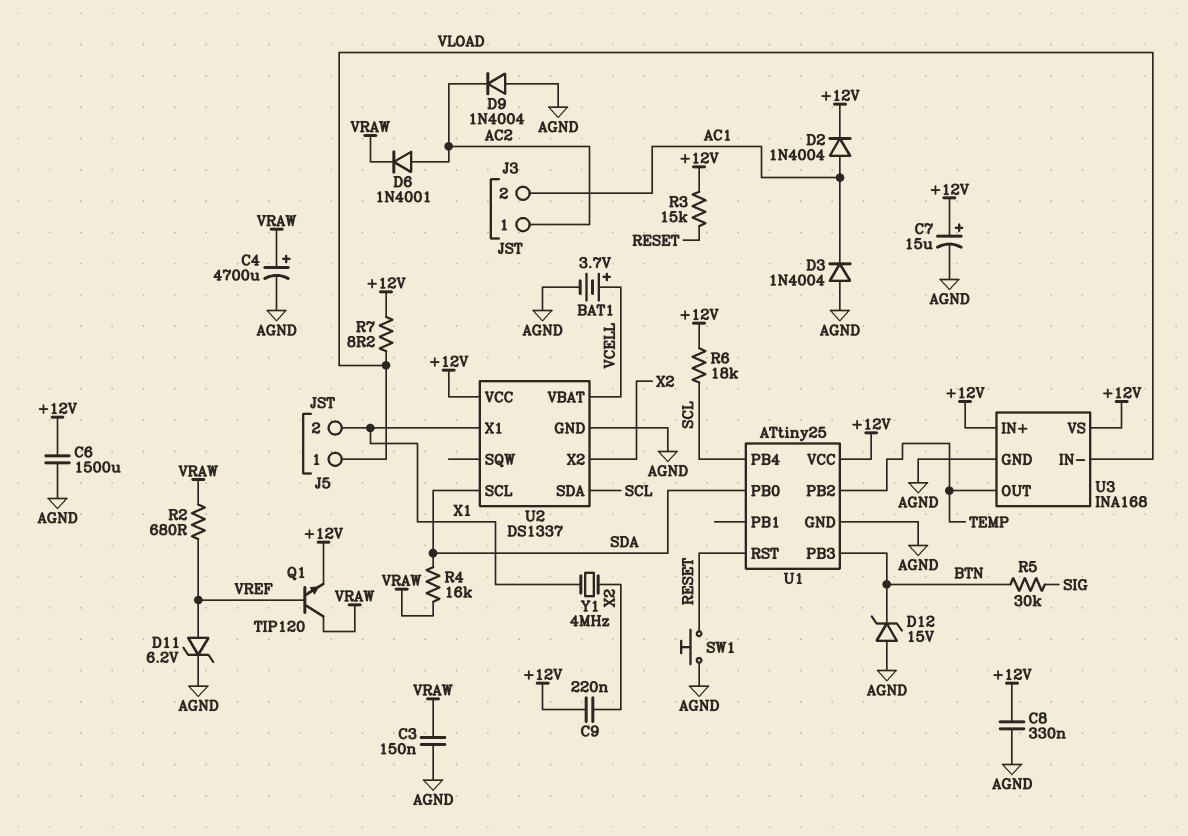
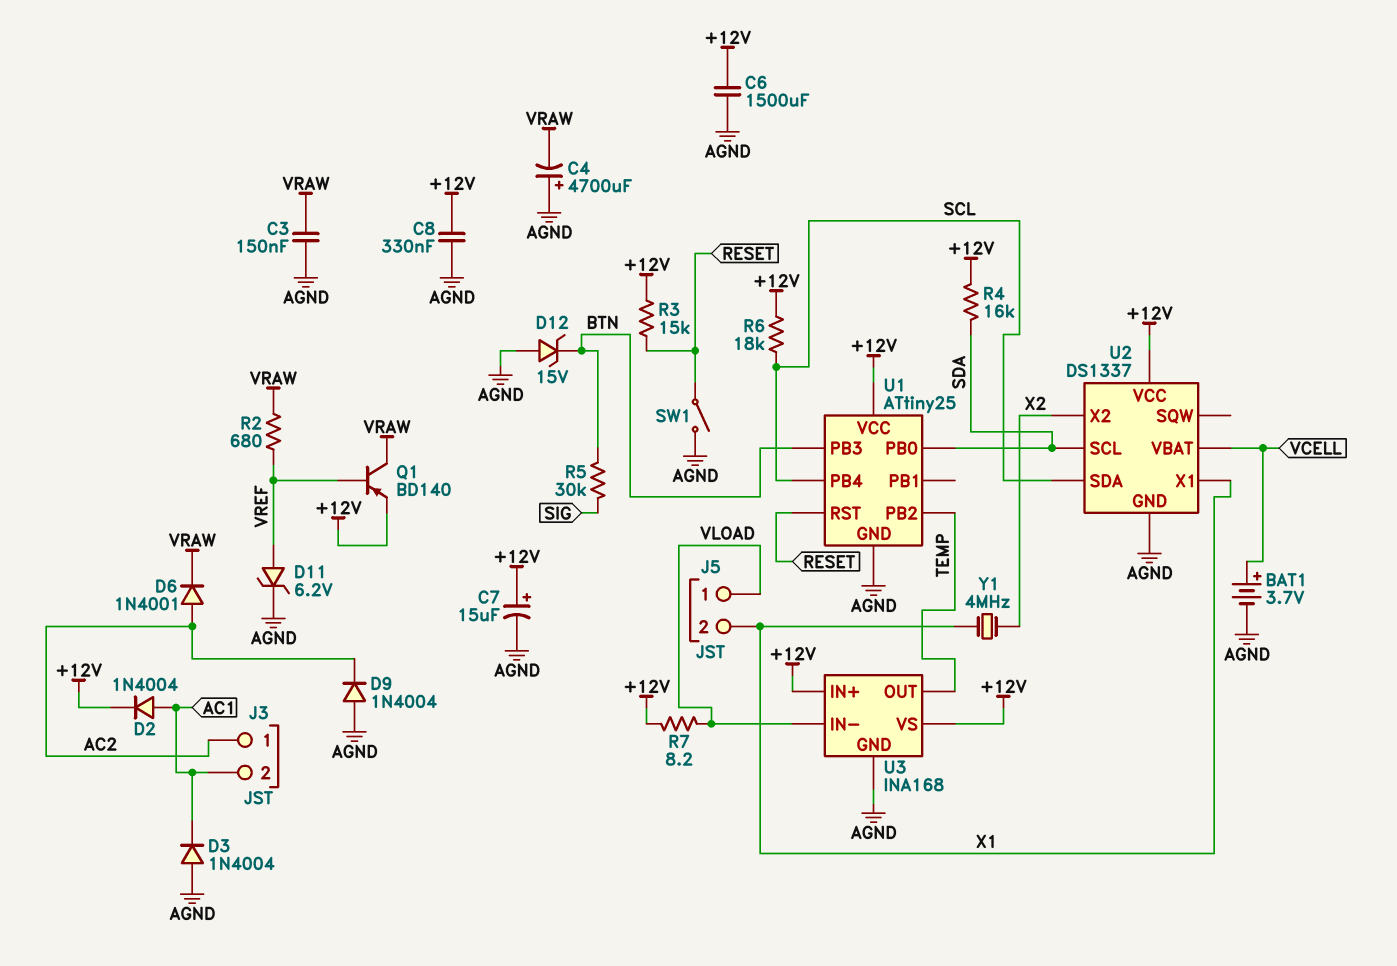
C4: 4700uF (plus VRAW, minus AGND) -> 4700uF (plus AGND, minus VRAW)
C9: 220nF (+12V, X2) -> none
Q1: NPN TIP120 (B VREF, C VRAW, E +12V) -> PNP BD140 (B VREF, C VRAW, E +12V)
R4: 16k (SDA, VRAW) -> 16k (+12V, SDA)
SW1: button (AGND, RESET) -> switch (AGND, RESET)

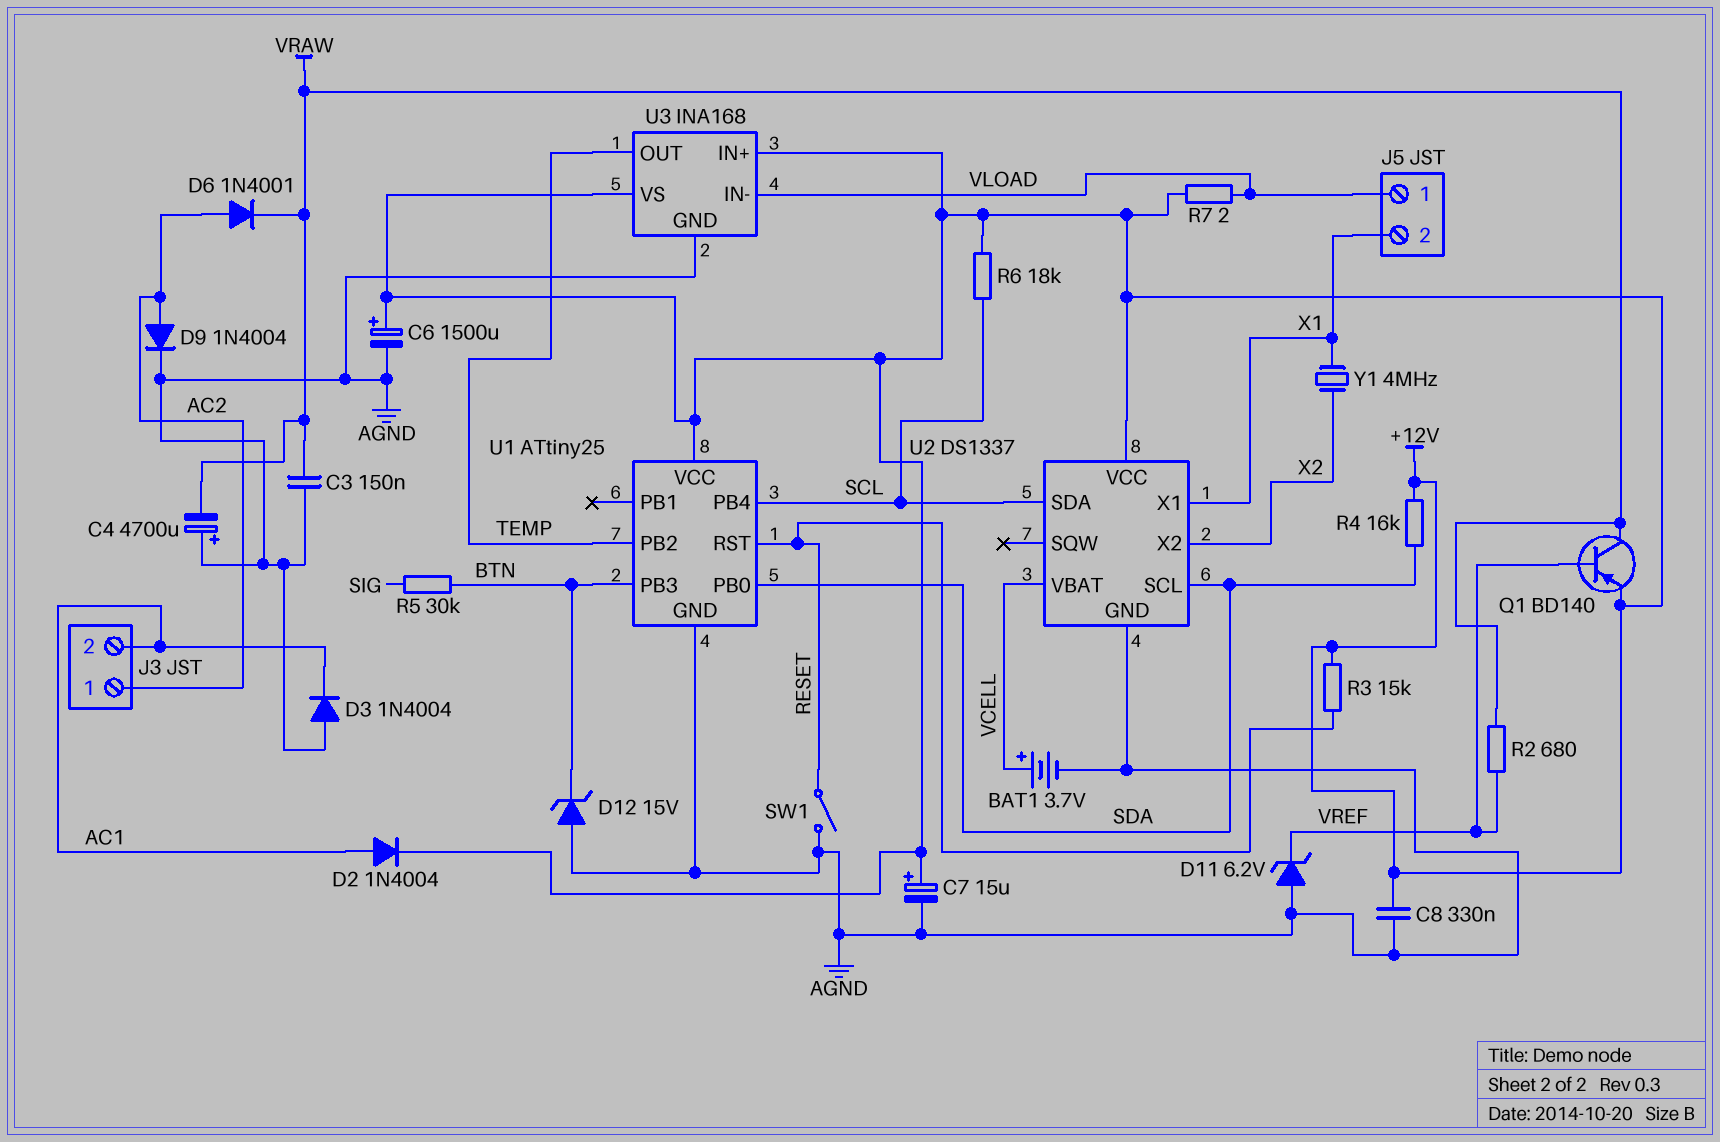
C6: 1500uF (+12V, AGND) -> 1500uF (plus +12V, minus AGND)
D9: diode 1N4004 (A AGND, K AC2) -> diode 1N4004 (A AC2, K AGND)
D11: zener 6.2V (A VREF, K AGND) -> zener 6.2V (A AGND, K VREF)
R7: 8.2 (+12V, VLOAD) -> 2 (+12V, VLOAD)

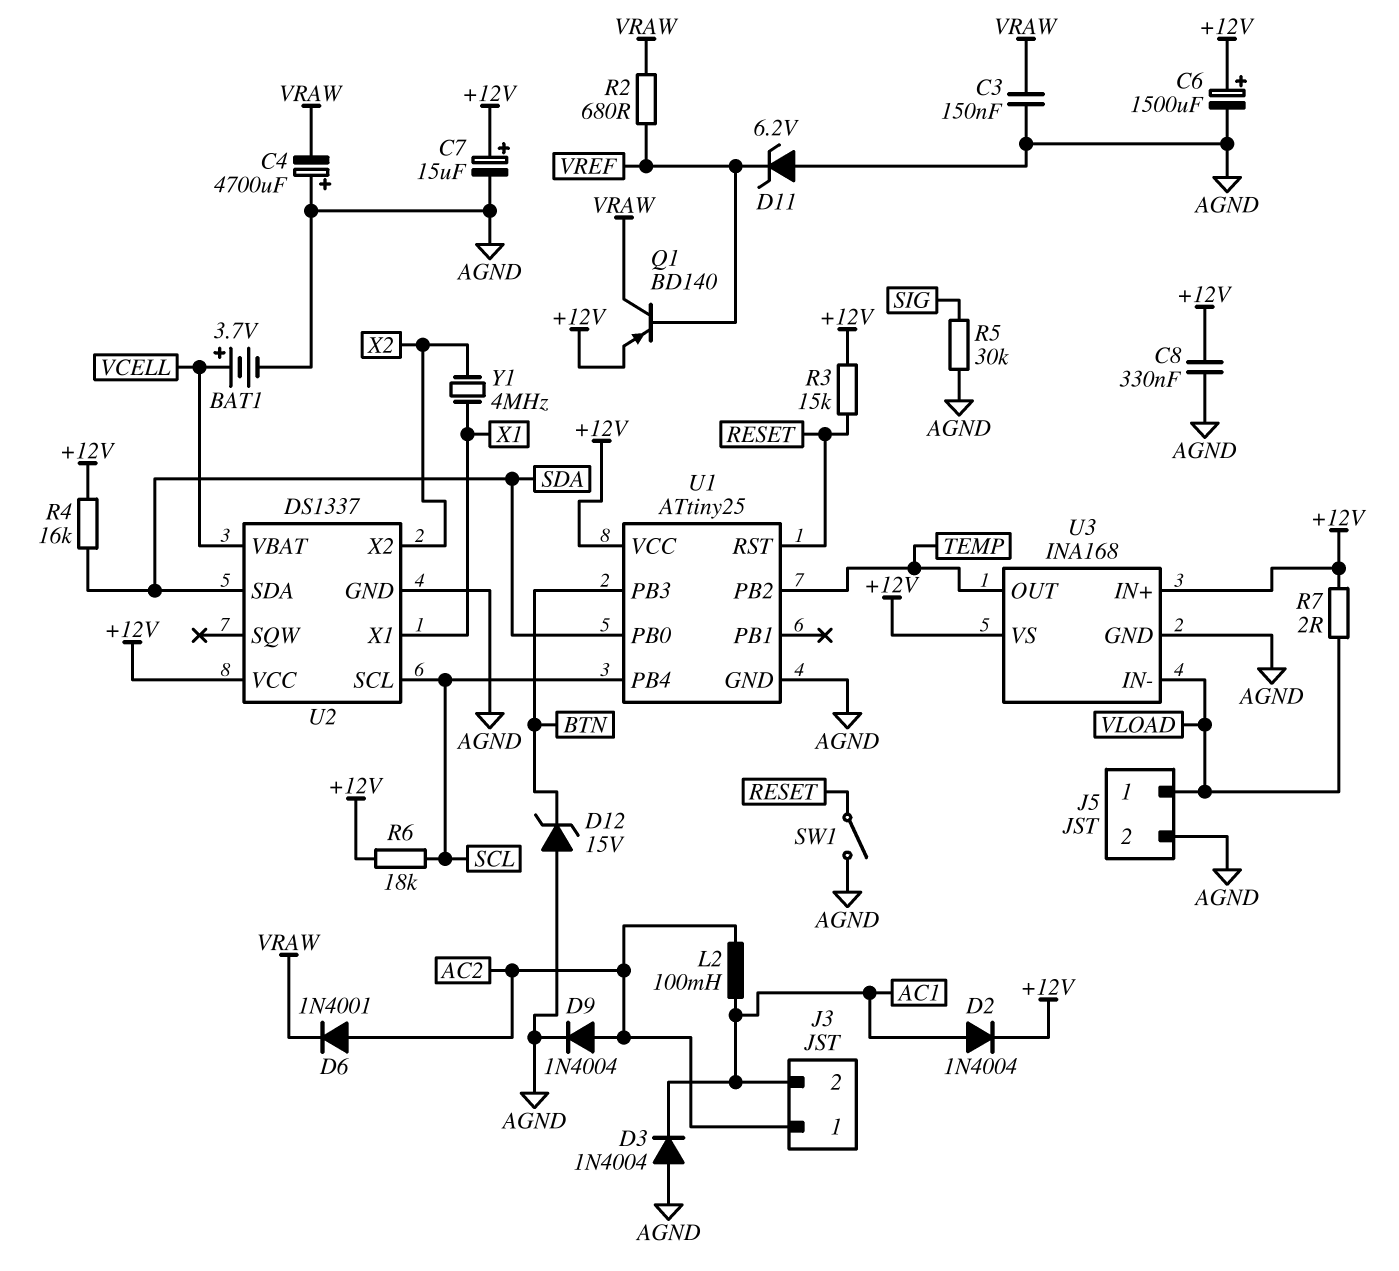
J5 pin 2: X1 -> AGND
L2: none -> 100mH (AC1, AC2)
R5: 30k (BTN, SIG) -> 30k (AGND, SIG)
U2 pin SCL: SDA -> SCL
U2 pin SDA: SCL -> SDA

